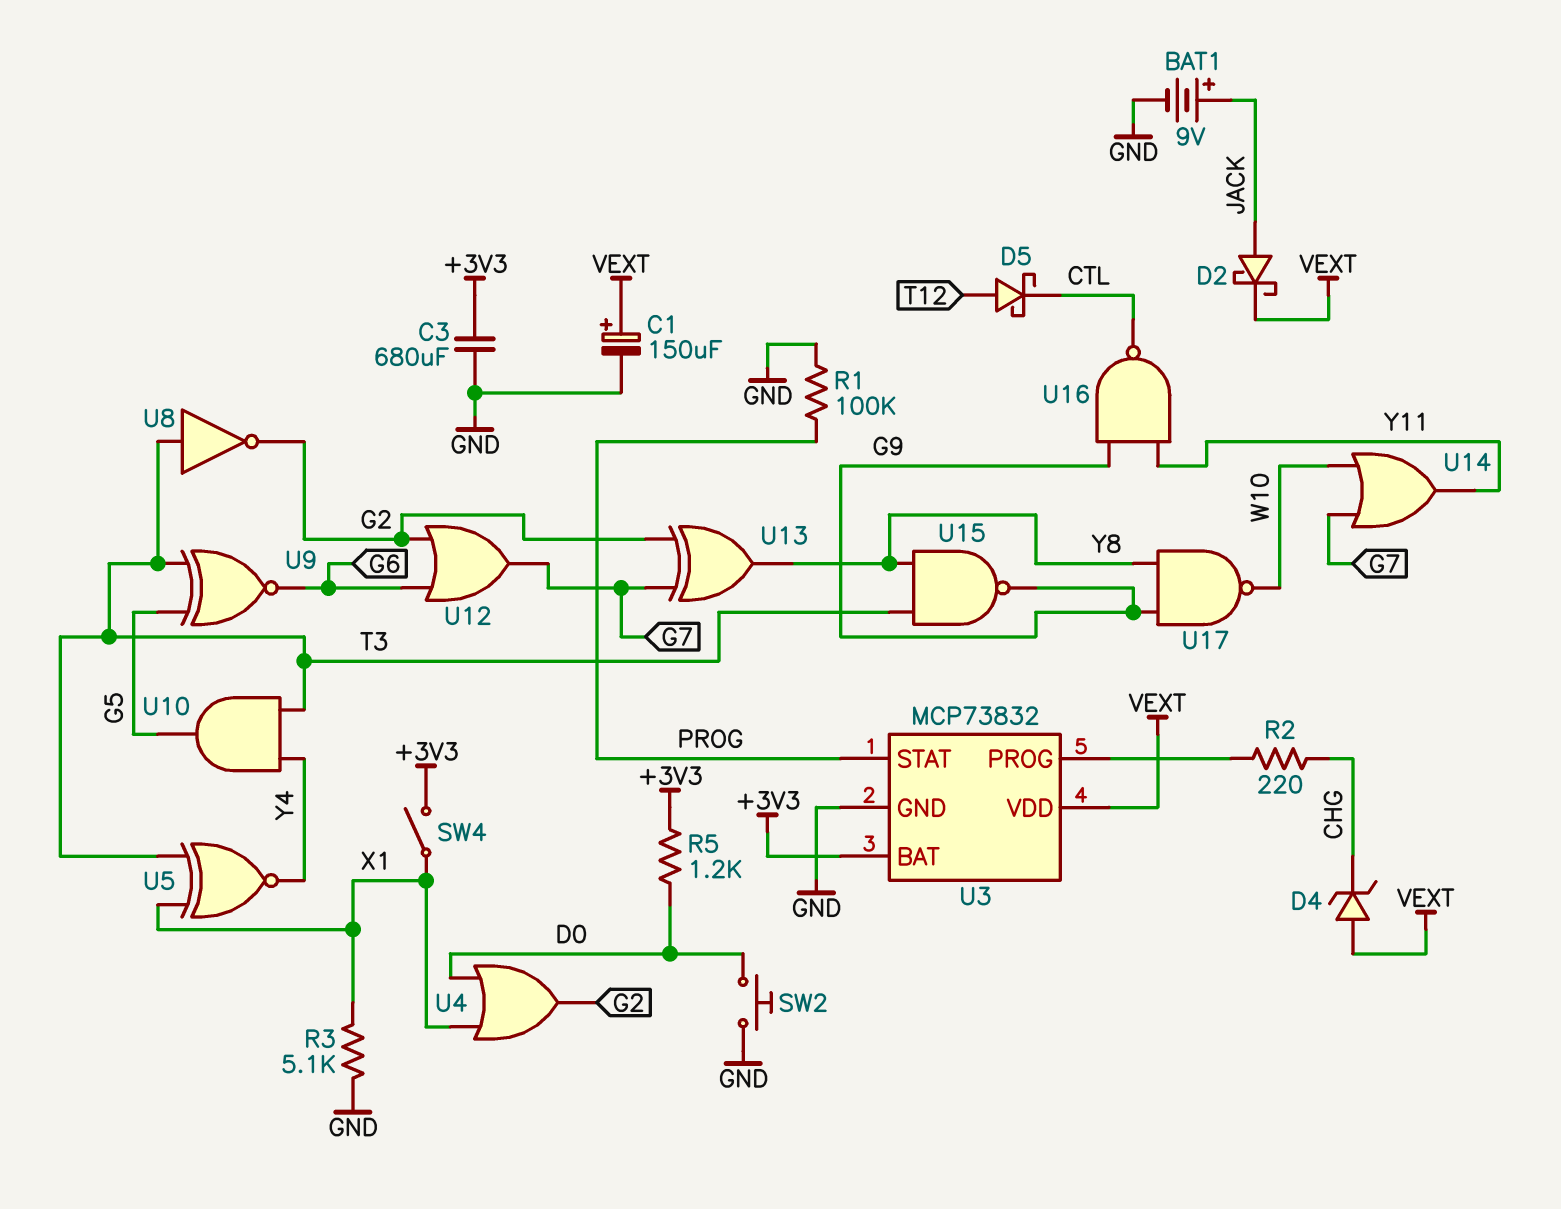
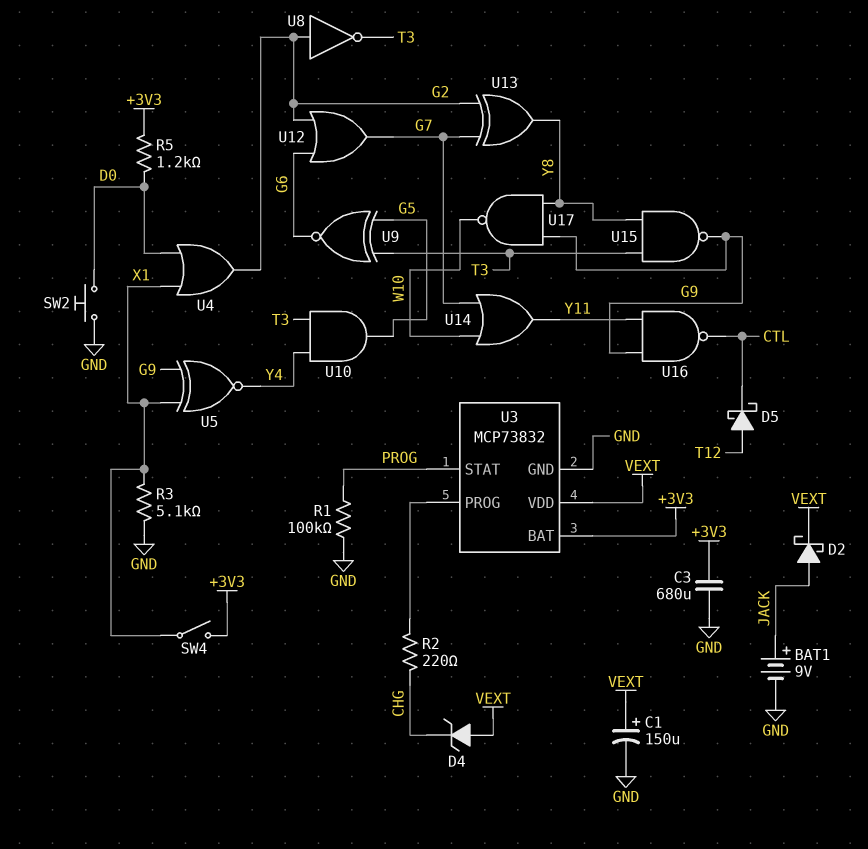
U5: XNOR (in T3, in X1, out Y4) -> XNOR (in G9, in X1, out Y4)
U8: NOT (in T3, out G2) -> NOT (in G2, out T3)

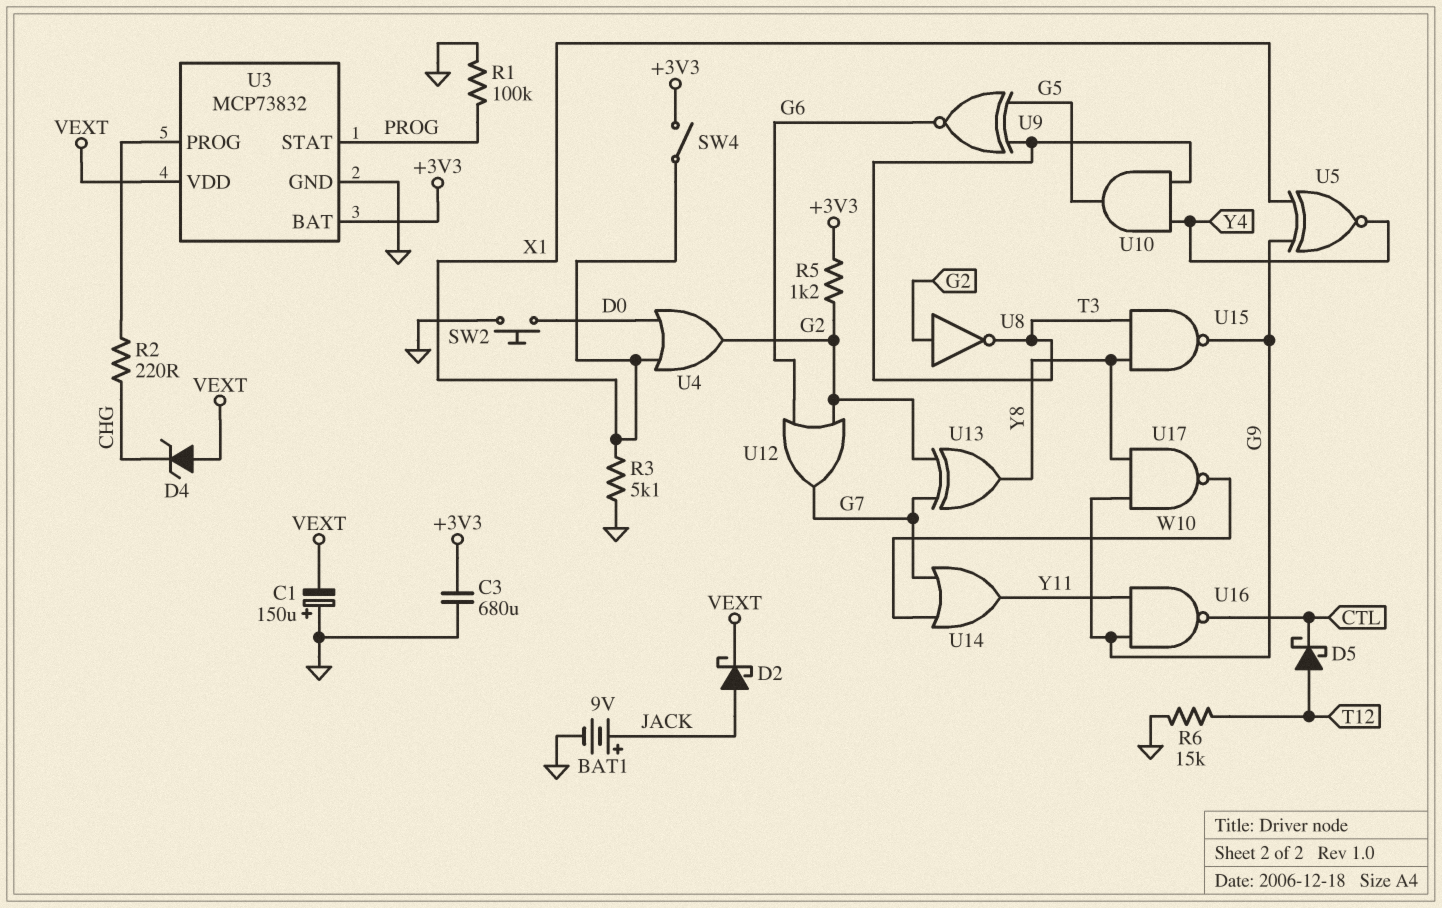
C1: 150uF (plus VEXT, minus GND) -> 150uF (plus GND, minus VEXT)
R5: 1.2k (+3V3, D0) -> 1.2k (+3V3, G2)
R6: none -> 15k (GND, T12)

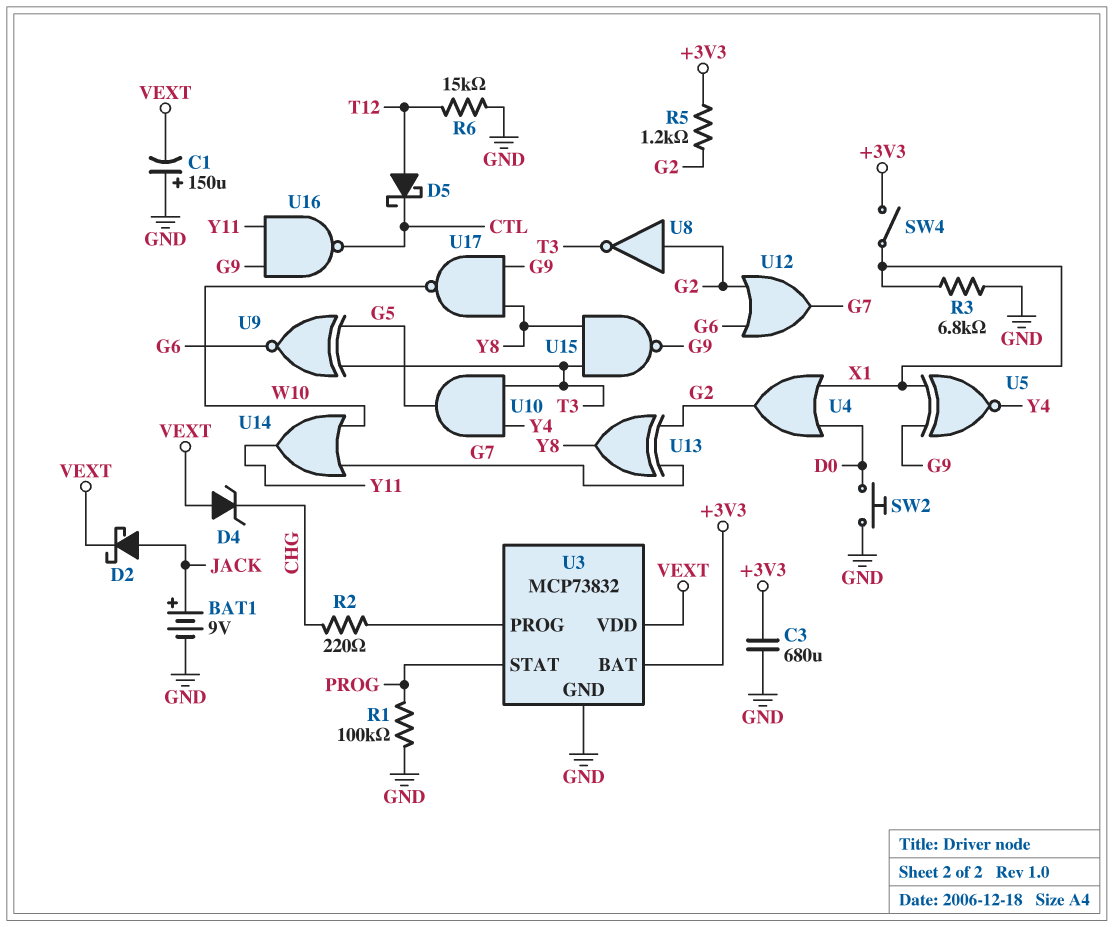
R3: 5.1k (GND, X1) -> 6.8k (GND, X1)

